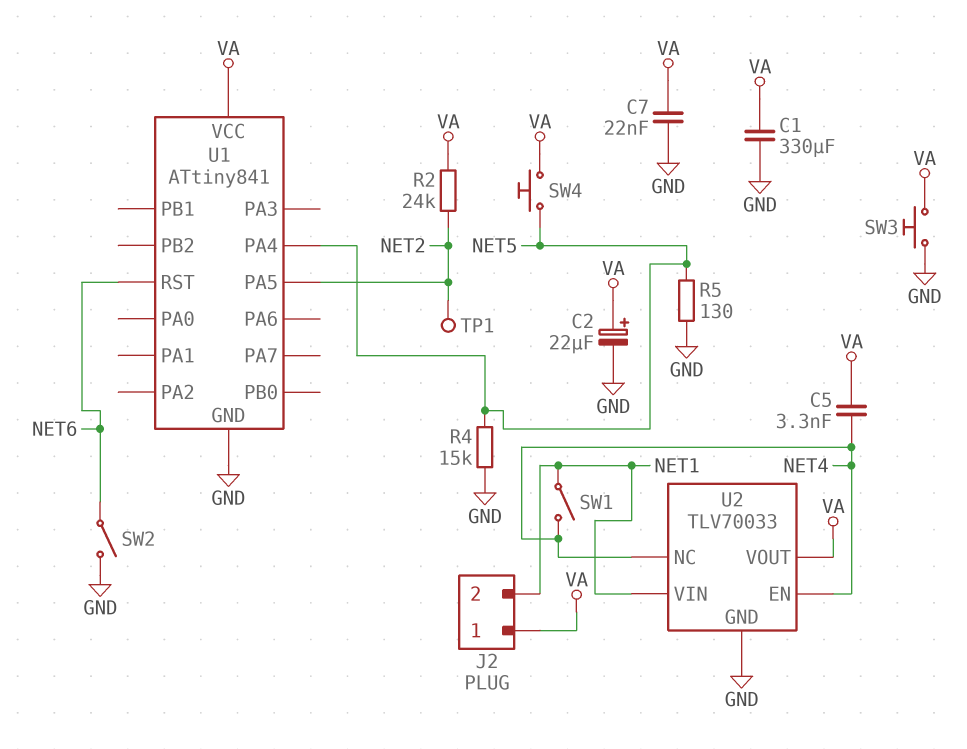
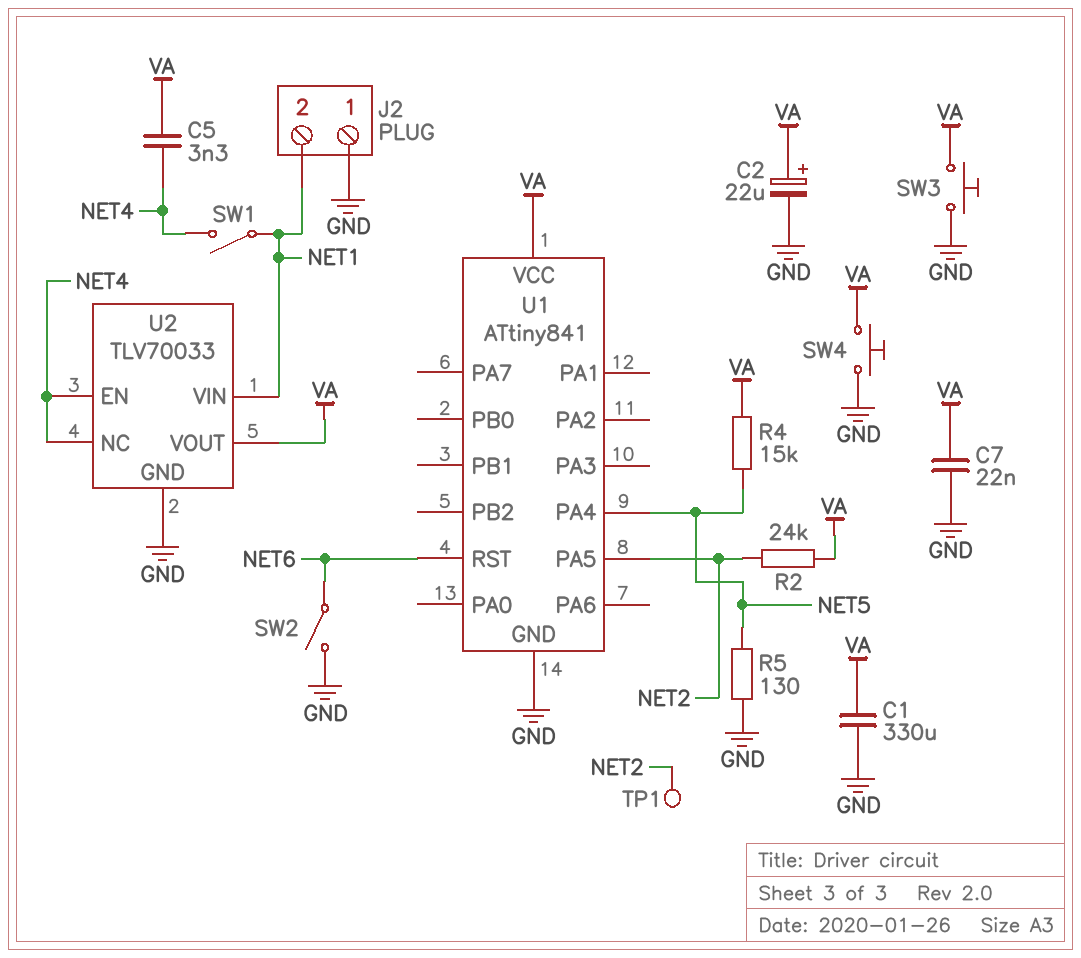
J2 pin 1: VA -> GND
R4: 15k (GND, NET5) -> 15k (NET5, VA)
SW4: button (NET5, VA) -> button (GND, VA)

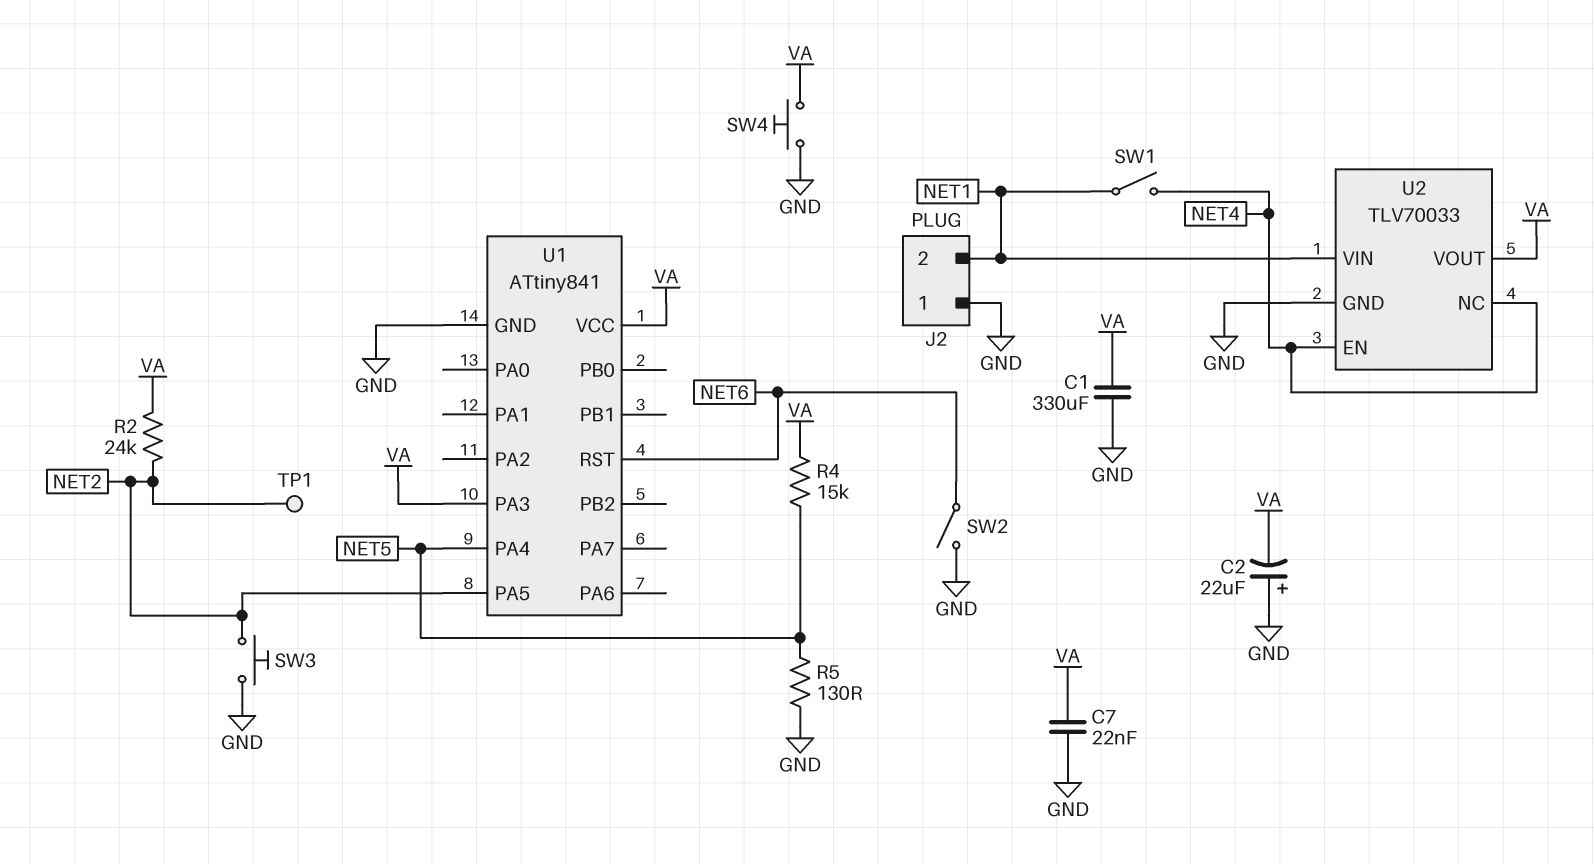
C2: 22uF (plus VA, minus GND) -> 22uF (plus GND, minus VA)
C5: 3.3nF (NET4, VA) -> none
SW3: button (GND, VA) -> button (GND, NET2)
U1 pin PA3: none -> VA

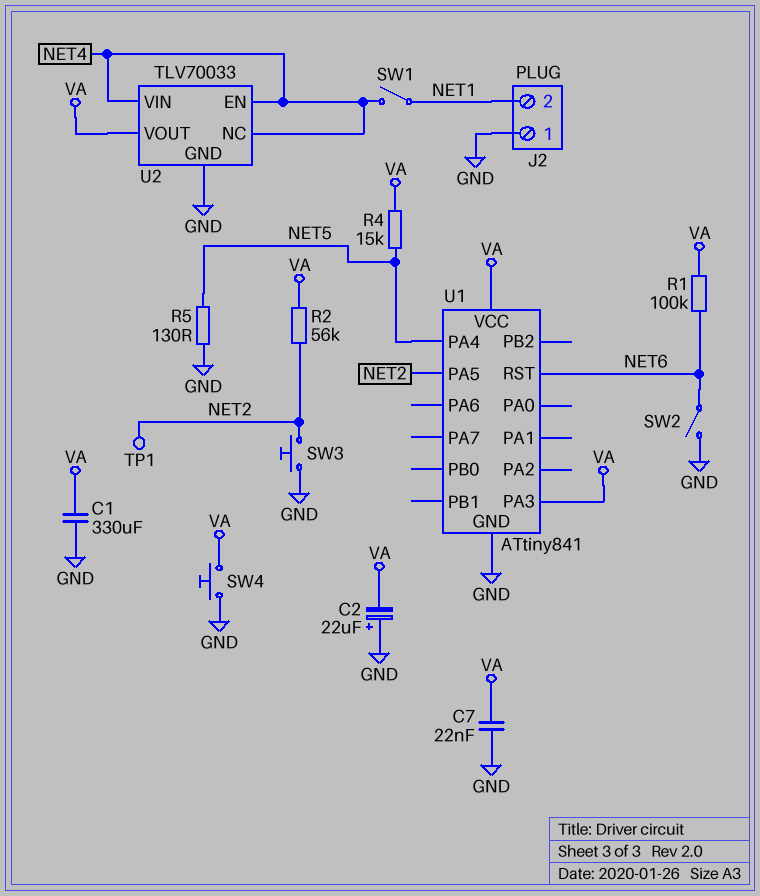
R1: none -> 100k (NET6, VA)
R2: 24k (NET2, VA) -> 56k (NET2, VA)
U2 pin VIN: NET1 -> NET4

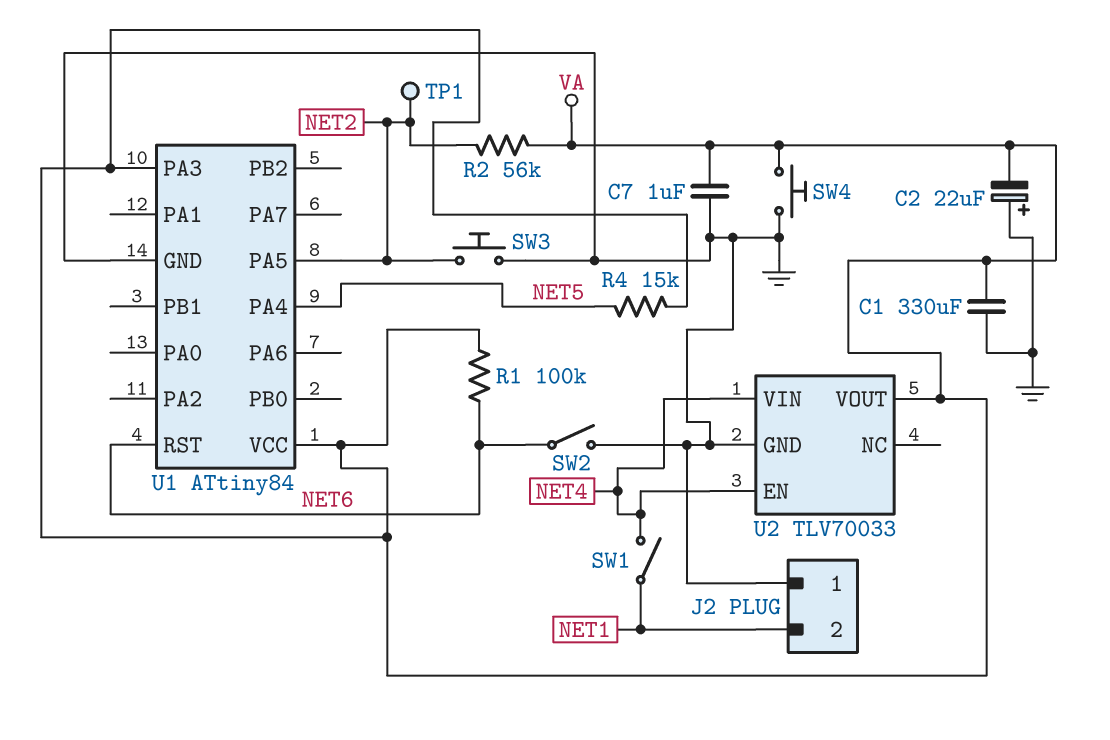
C7: 22nF (GND, VA) -> 1uF (GND, VA)
R5: 130 (GND, NET5) -> none
U1: ATtiny841 -> ATtiny84
U2 pin NC: NET4 -> none

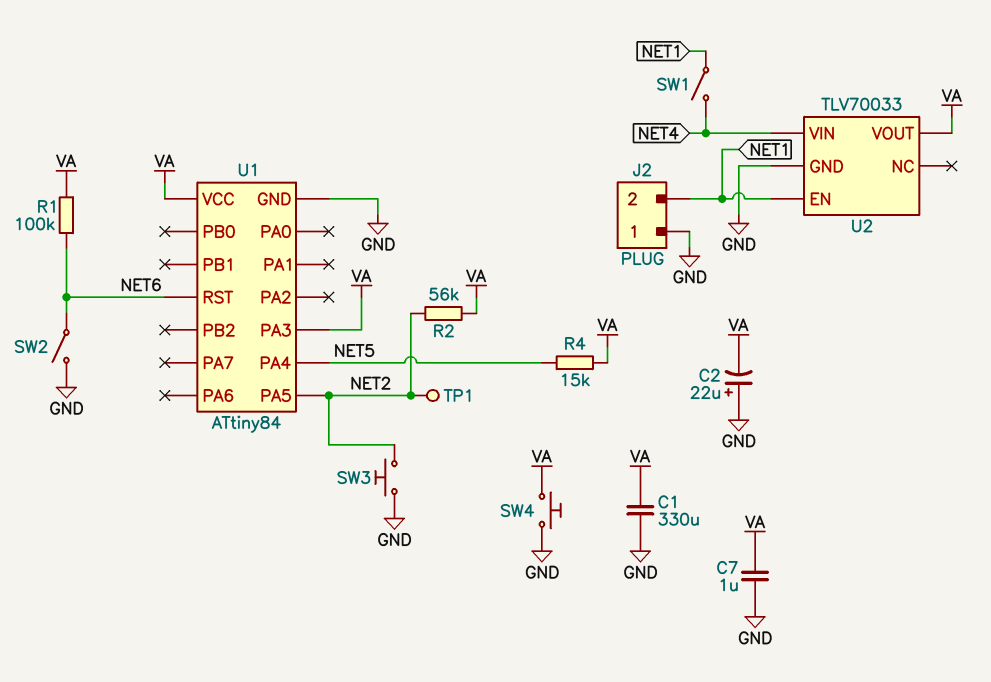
U2 pin EN: NET4 -> NET1

